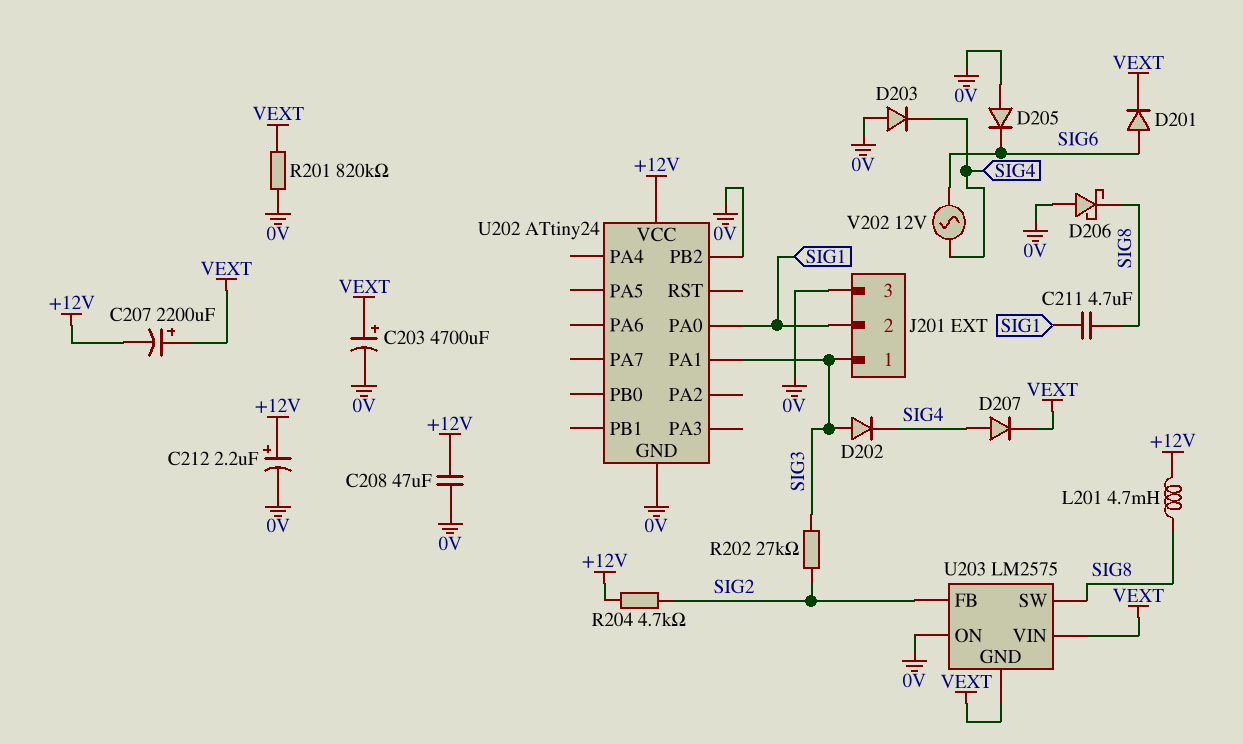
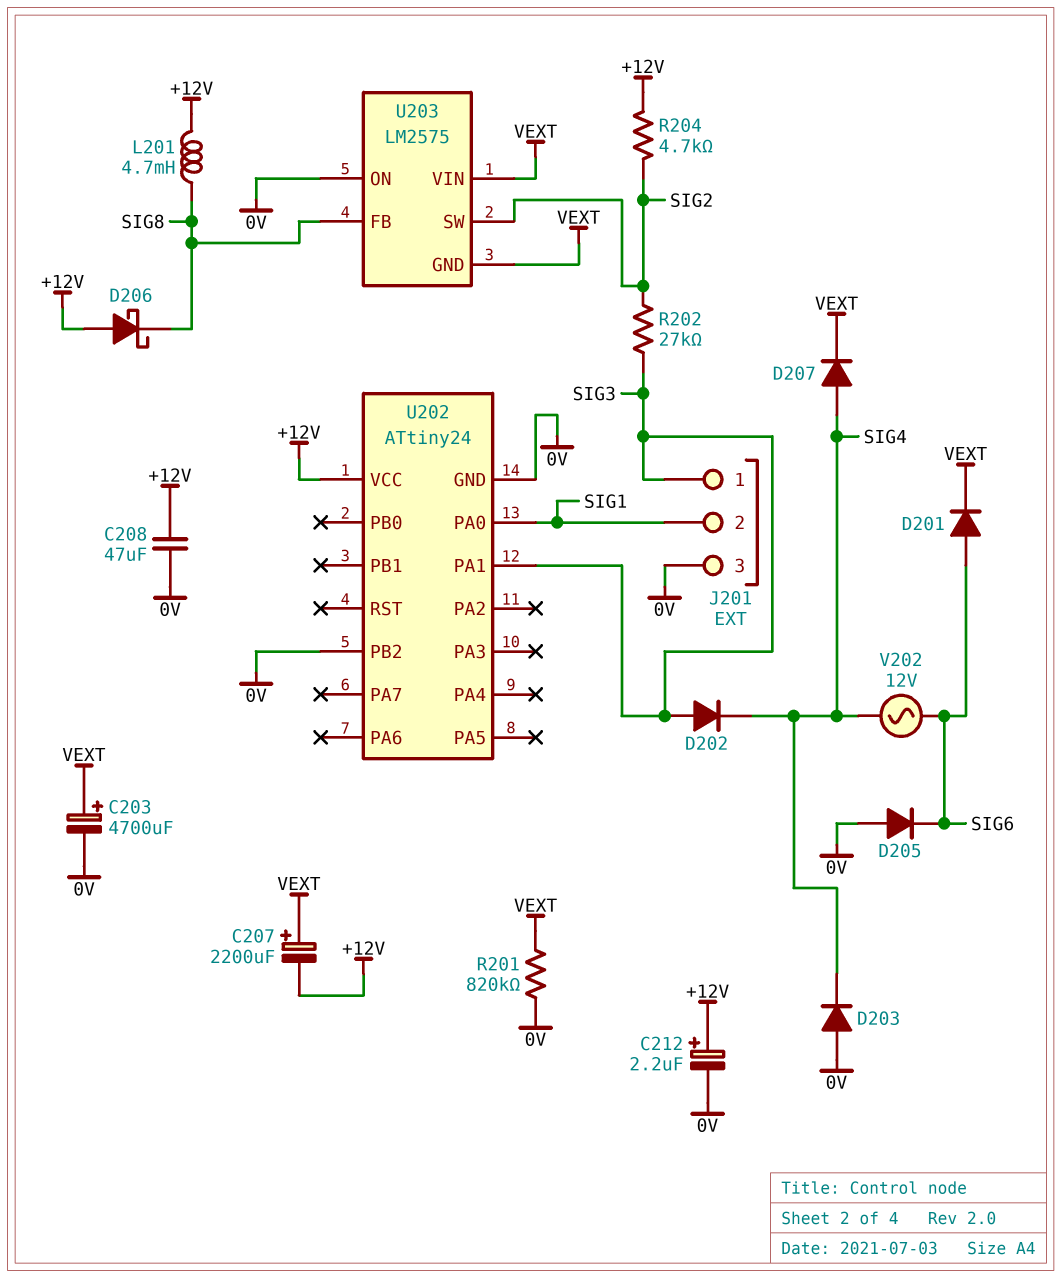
C211: 4.7uF (SIG1, SIG8) -> none
D206: schottky (A 0V, K SIG8) -> schottky (A +12V, K SIG8)
U203 pin FB: SIG2 -> SIG8
U203 pin SW: SIG8 -> SIG2

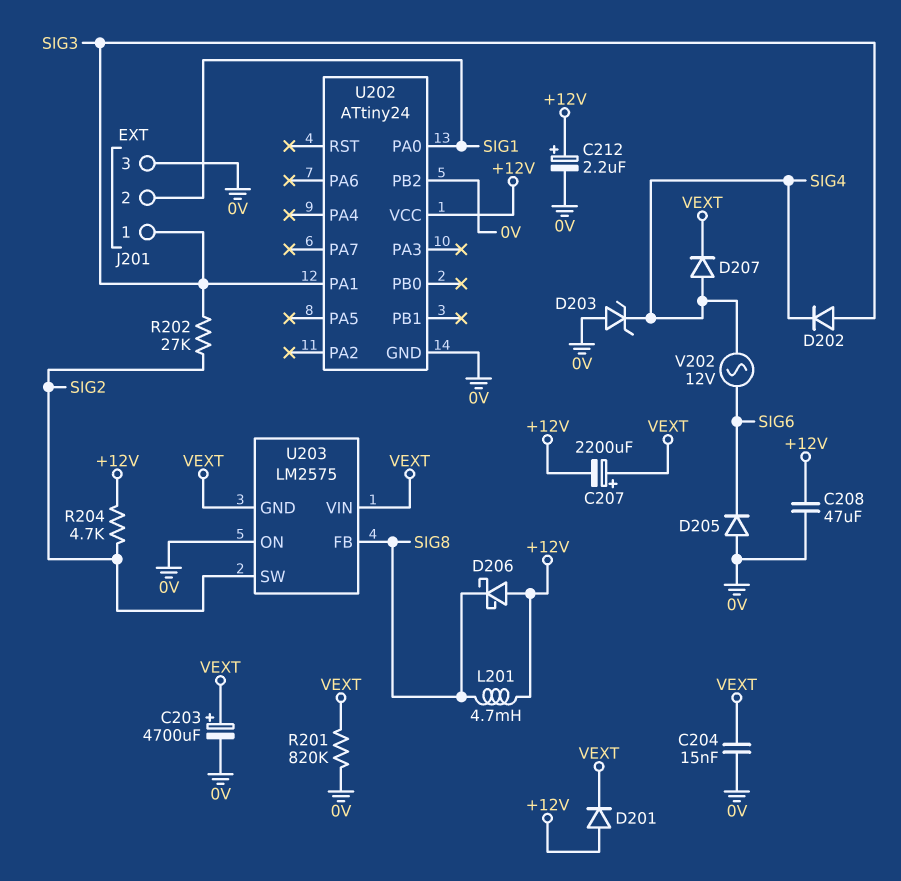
C204: none -> 15nF (0V, VEXT)
D201: diode (A SIG6, K VEXT) -> diode (A +12V, K VEXT)
D203: diode (A 0V, K SIG4) -> zener (A 0V, K SIG4)

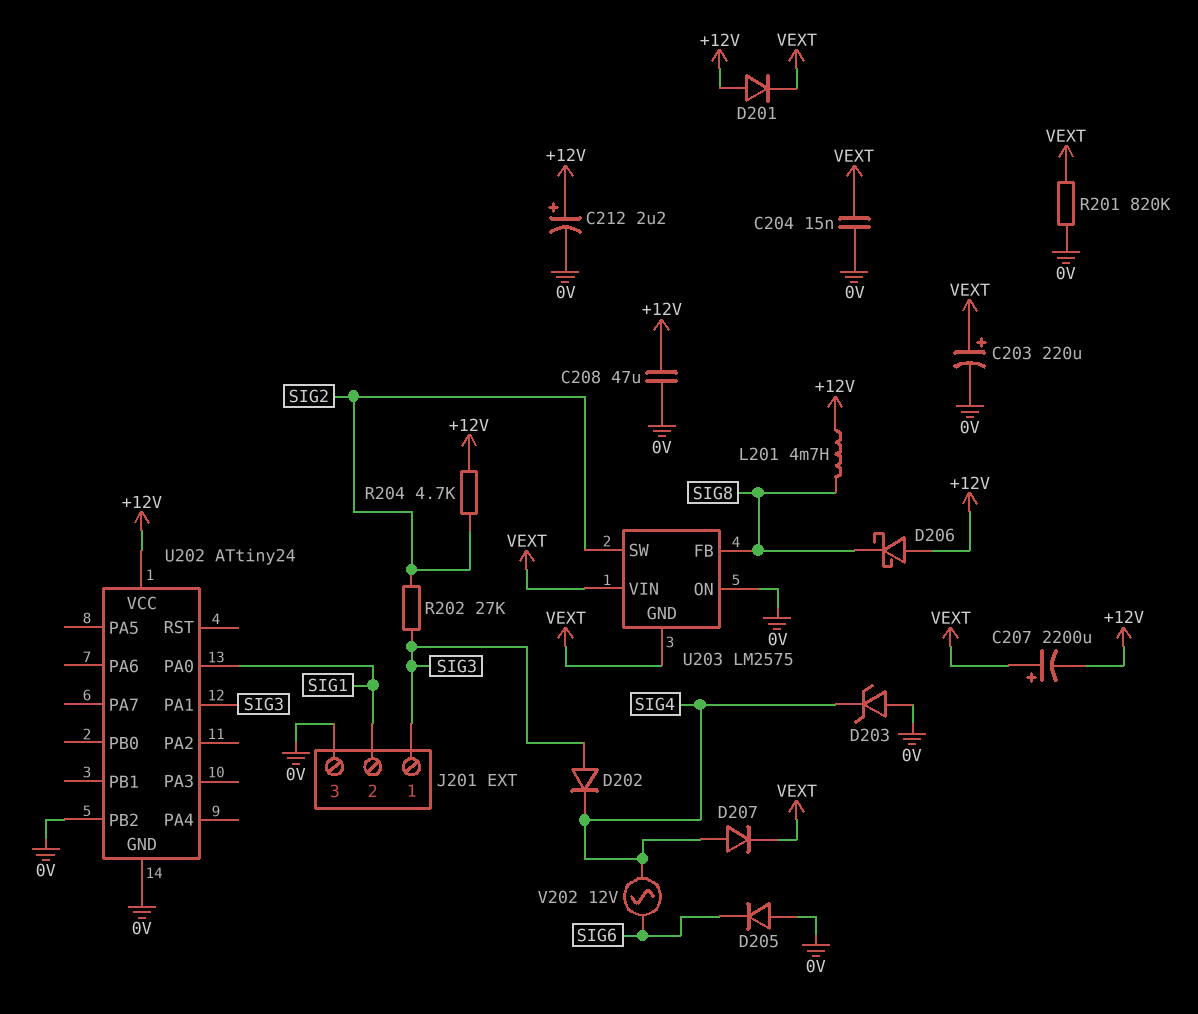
C203: 4700uF (plus VEXT, minus 0V) -> 220uF (plus VEXT, minus 0V)

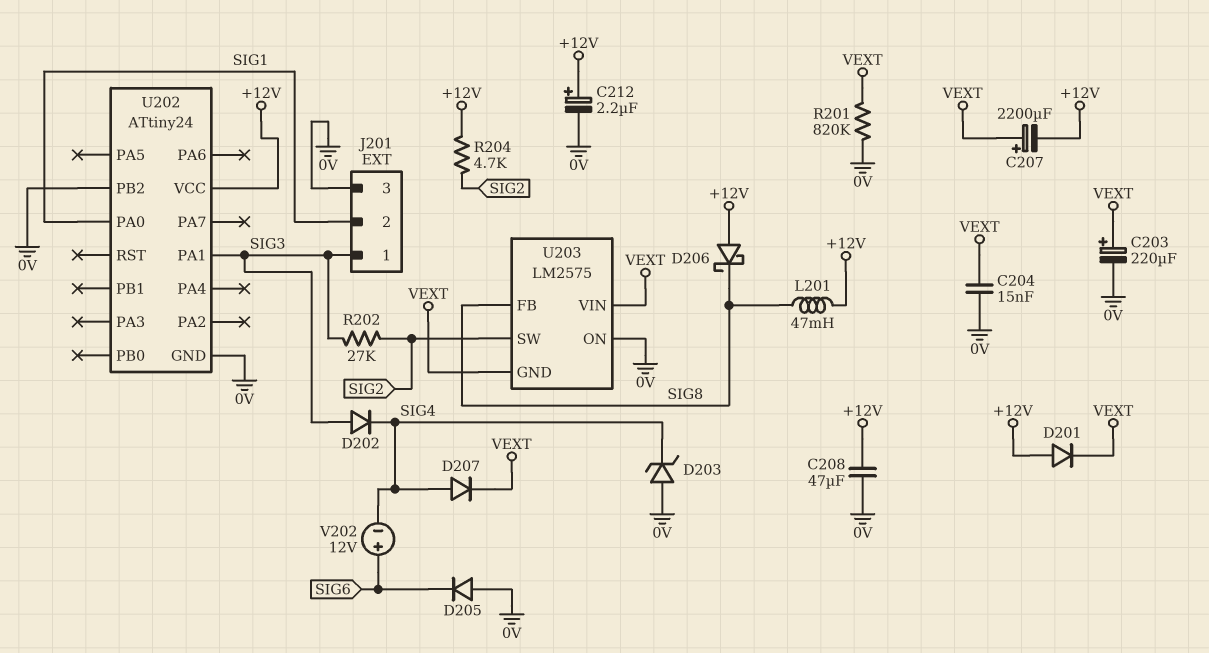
L201: 4.7mH (+12V, SIG8) -> 47mH (+12V, SIG8)
V202: AC 12V (SIG4, SIG6) -> 12V (plus SIG6, minus SIG4)

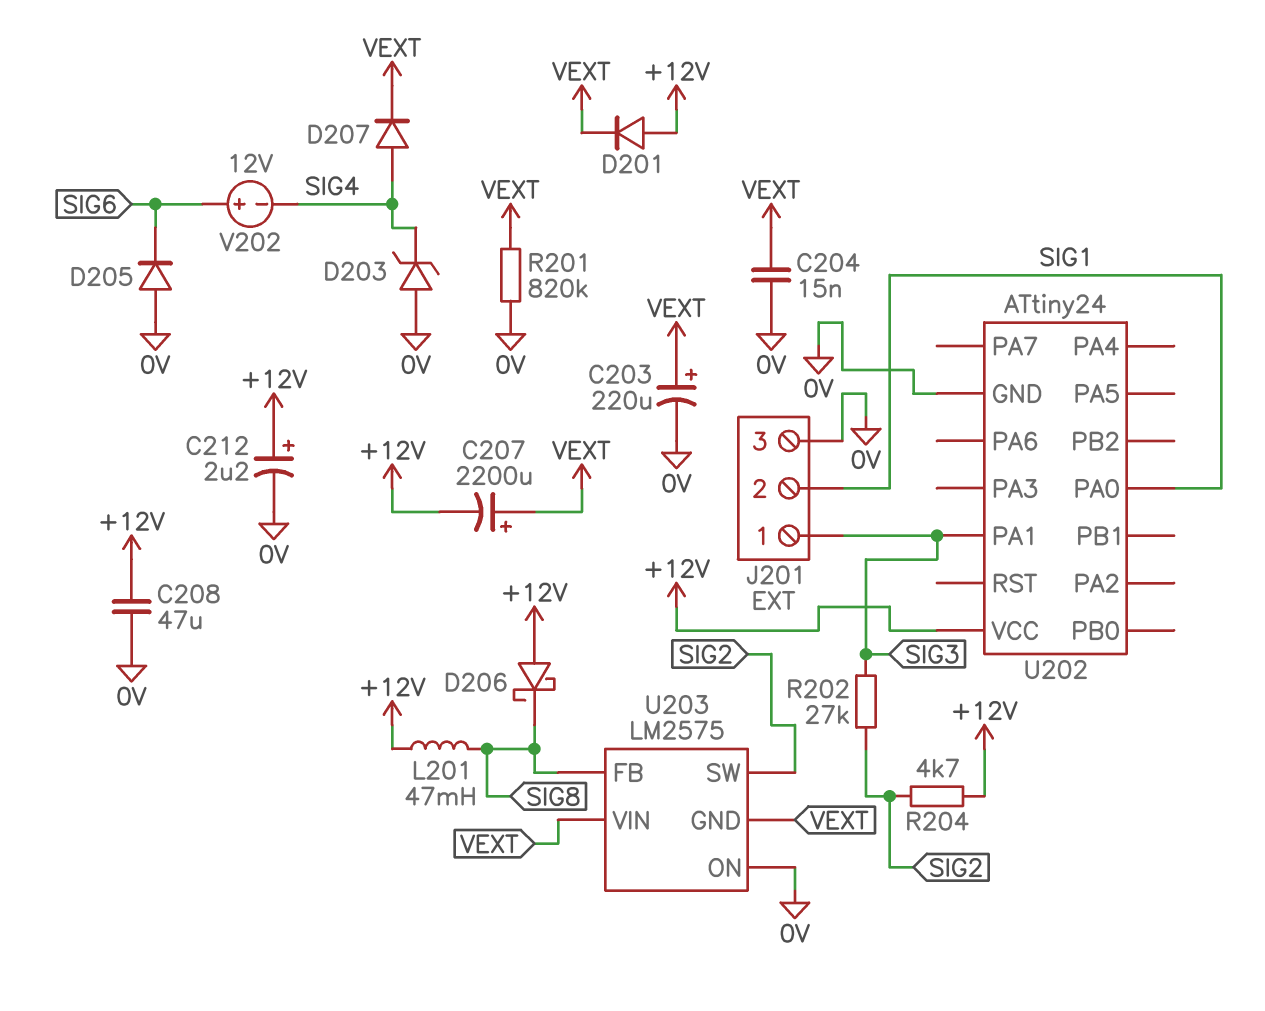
D202: diode (A SIG3, K SIG4) -> none
U202 pin PB2: 0V -> none

